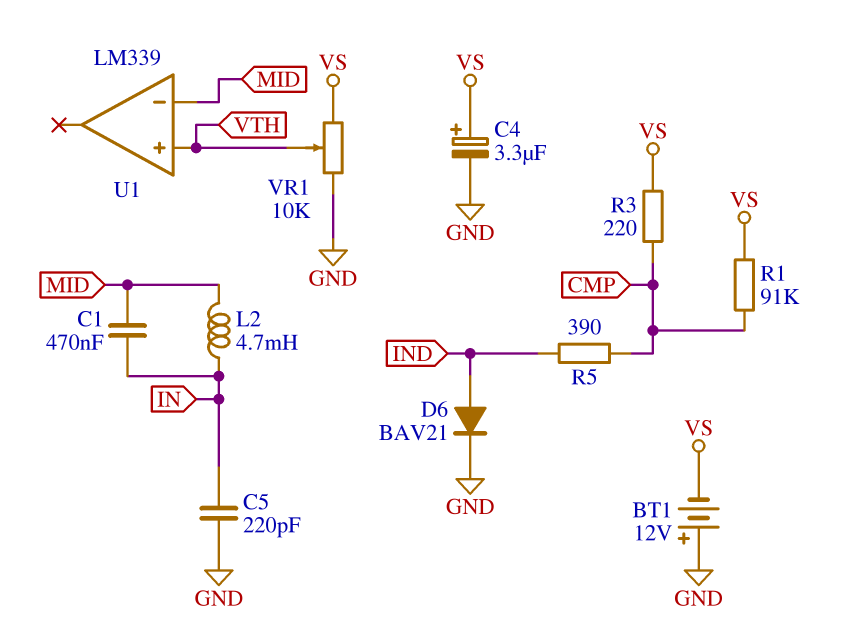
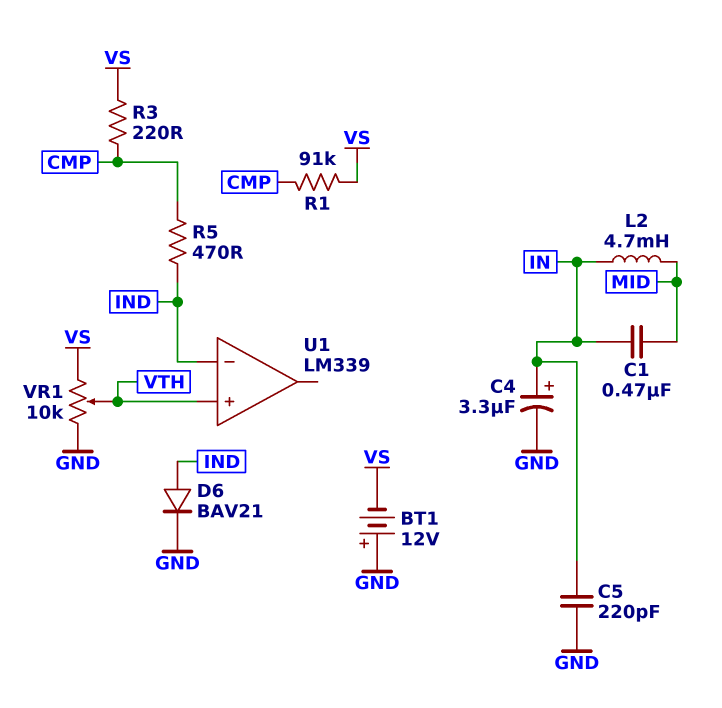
C4: 3.3uF (plus VS, minus GND) -> 3.3uF (plus IN, minus GND)
R5: 390 (CMP, IND) -> 470 (CMP, IND)
U1 pin in-: MID -> IND

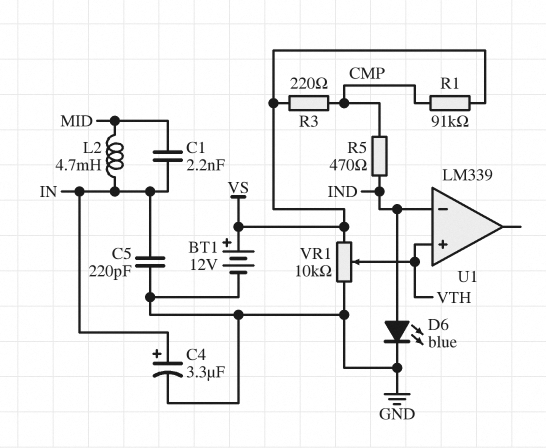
BT1: 12V (plus GND, minus VS) -> 12V (plus VS, minus GND)
C1: 470nF (IN, MID) -> 2.2nF (IN, MID)
D6: diode BAV21 (A IND, K GND) -> LED blue (A IND, K GND)

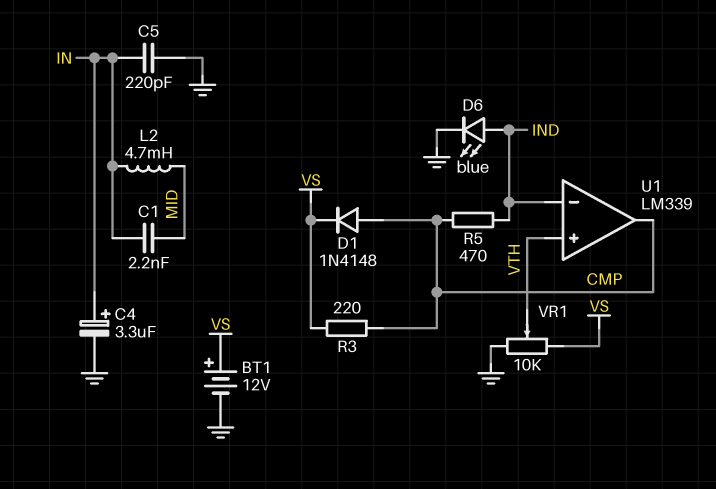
D1: none -> diode 1N4148 (A CMP, K VS)
R1: 91k (CMP, VS) -> none
U1 pin out: none -> CMP

